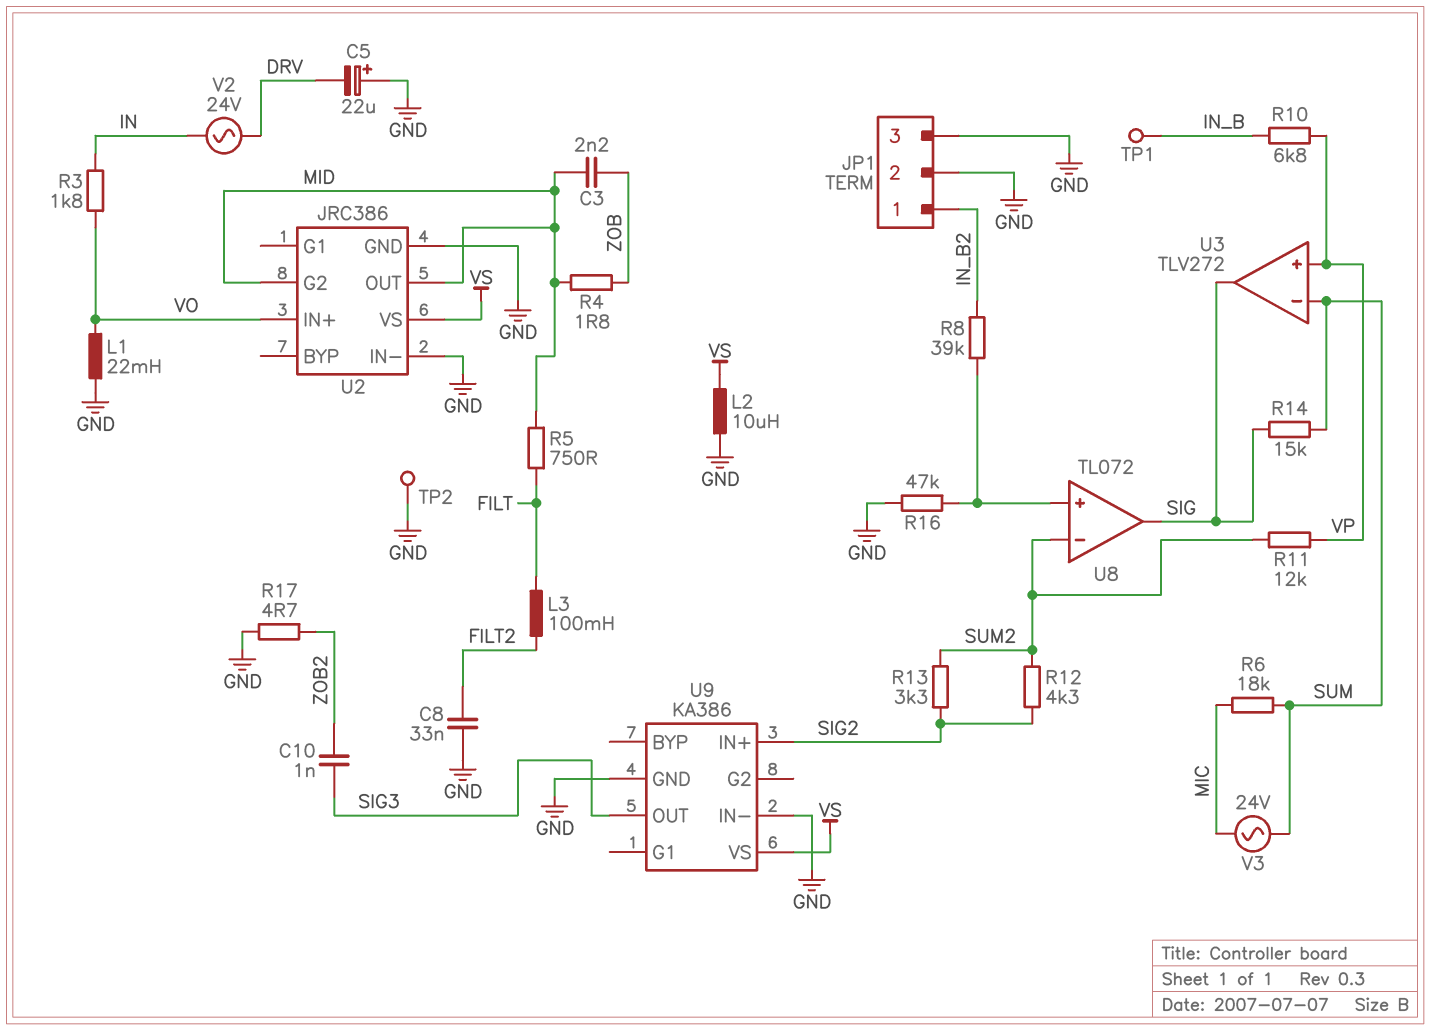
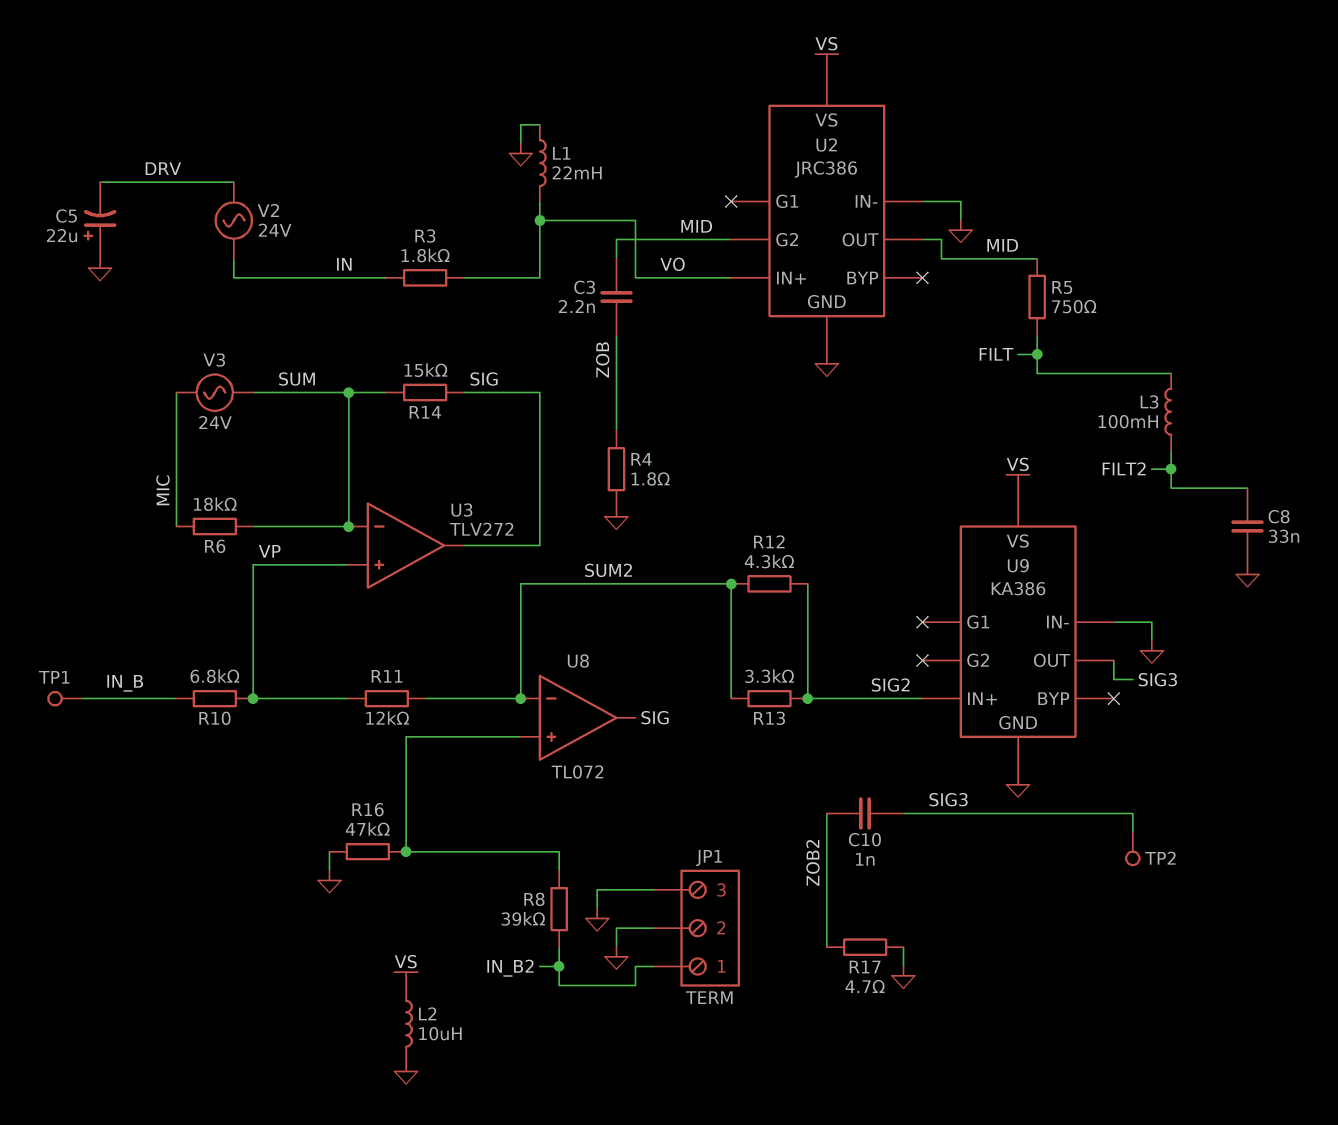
R4: 1.8 (MID, ZOB) -> 1.8 (GND, ZOB)
TP2: test point (GND) -> test point (SIG3)

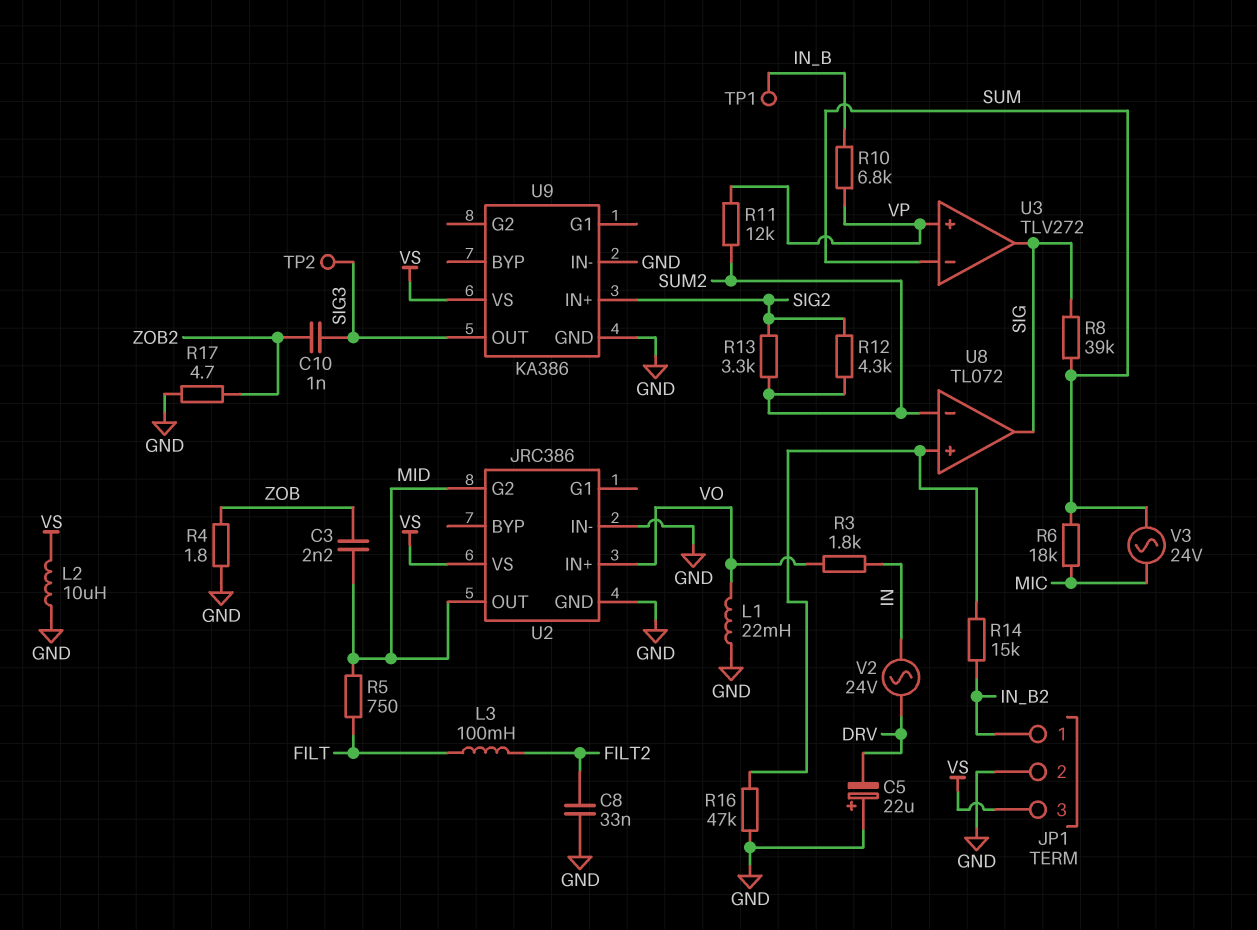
JP1 pin 3: GND -> VS
R8: 39k (IN_B2, U8/in+) -> 39k (SIG, SUM)
R14: 15k (SIG, SUM) -> 15k (IN_B2, U8/in+)

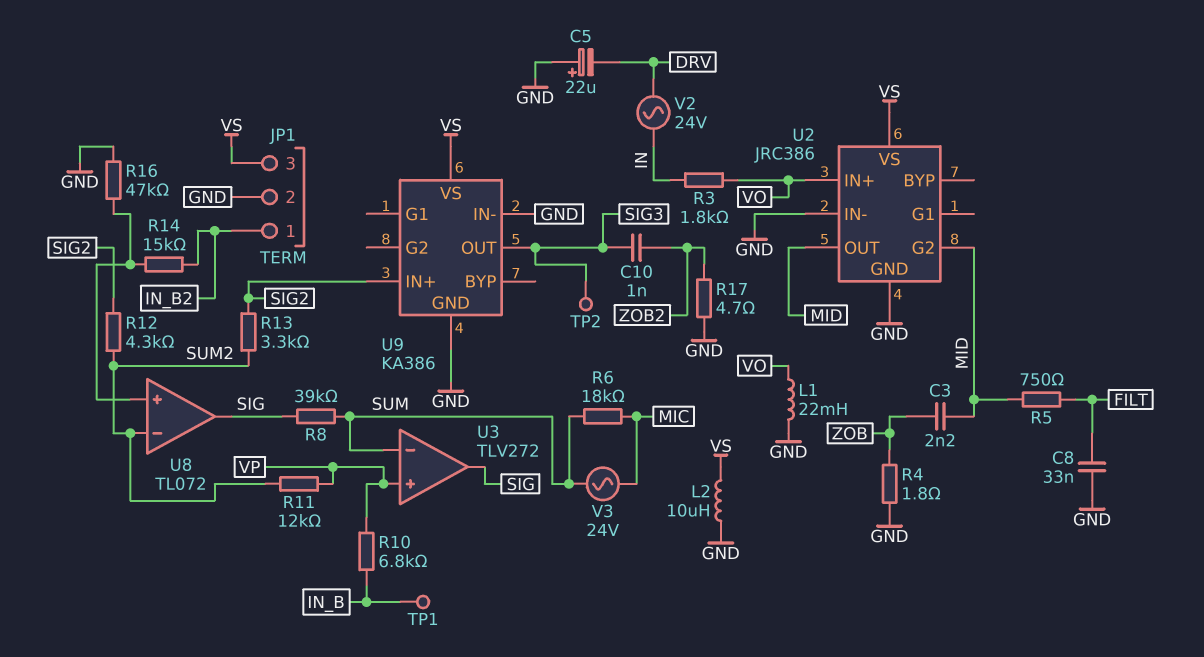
C8: 33nF (FILT2, GND) -> 33nF (FILT, GND)
L3: 100mH (FILT, FILT2) -> none

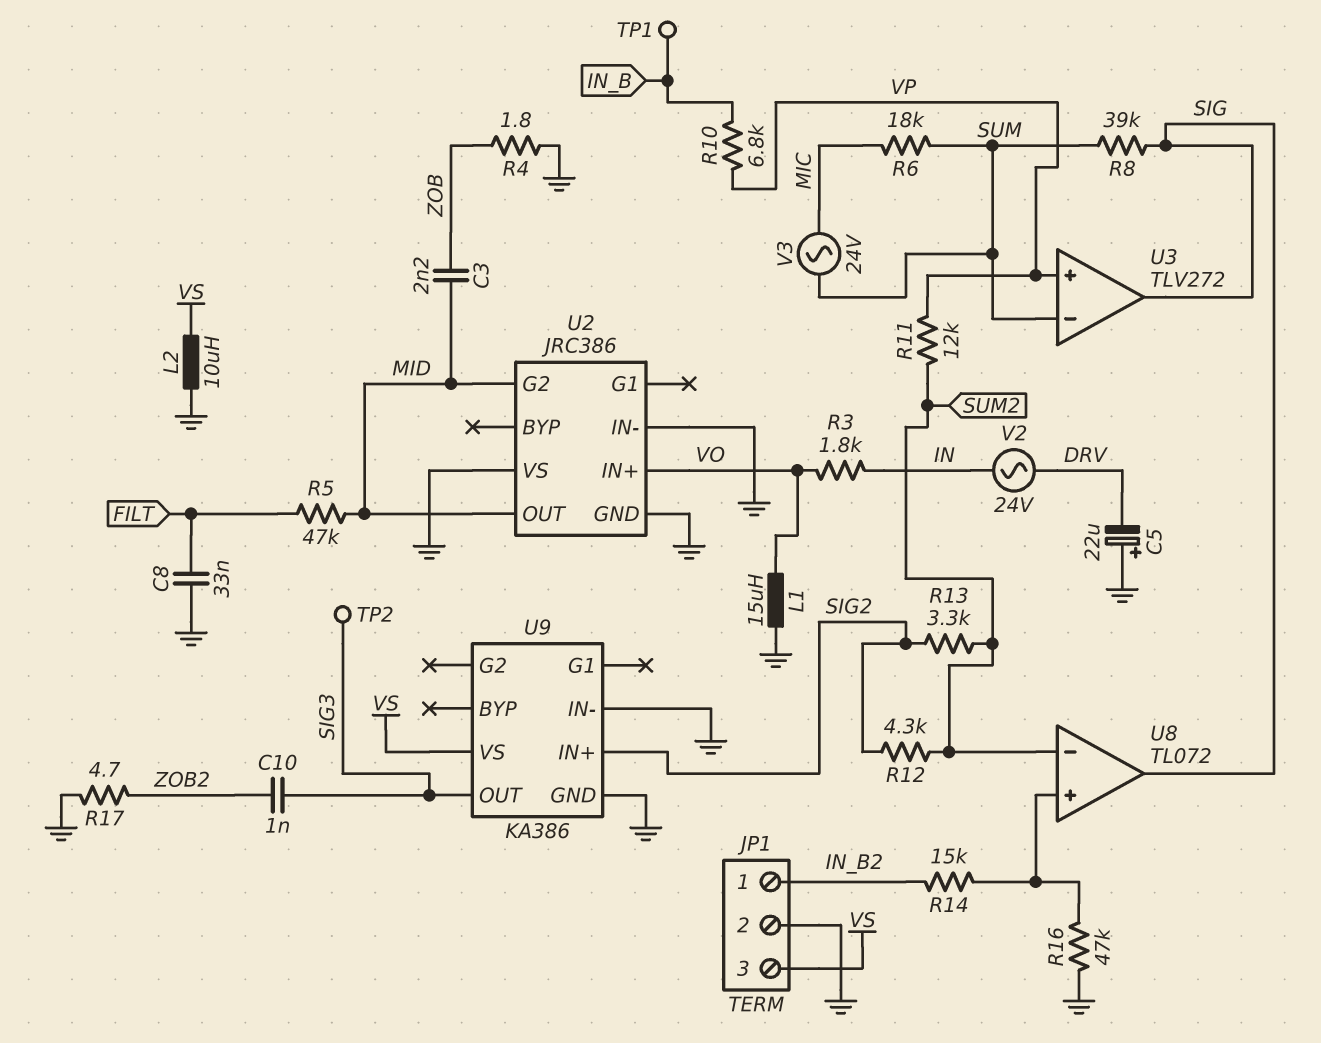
L1: 22mH (GND, VO) -> 15uH (GND, VO)
R5: 750 (FILT, MID) -> 47k (FILT, MID)
U2 pin VS: VS -> GND

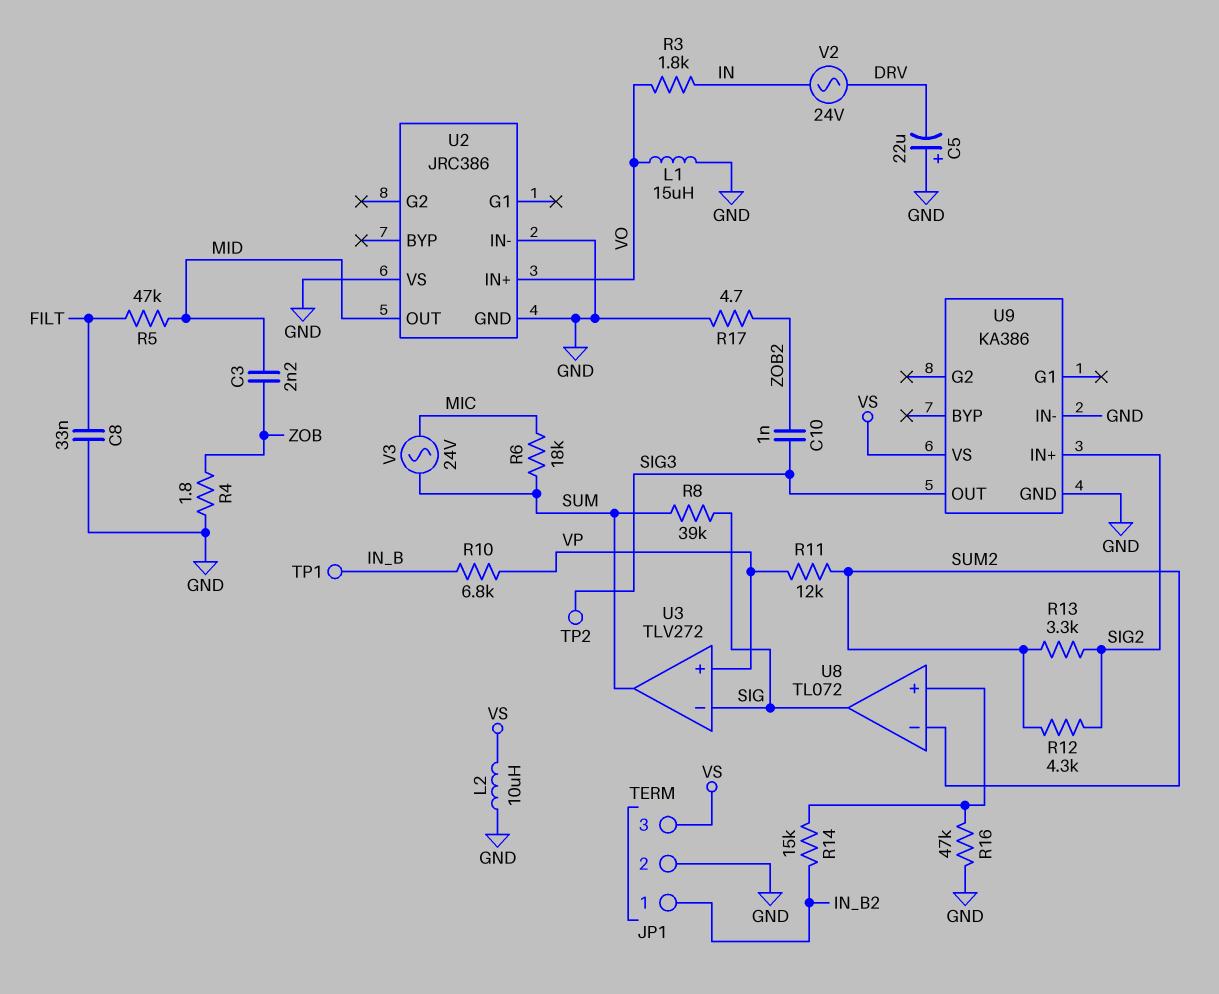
U2 pin G2: MID -> none
U3 pin in-: SUM -> SIG
U3 pin out: SIG -> SUM

